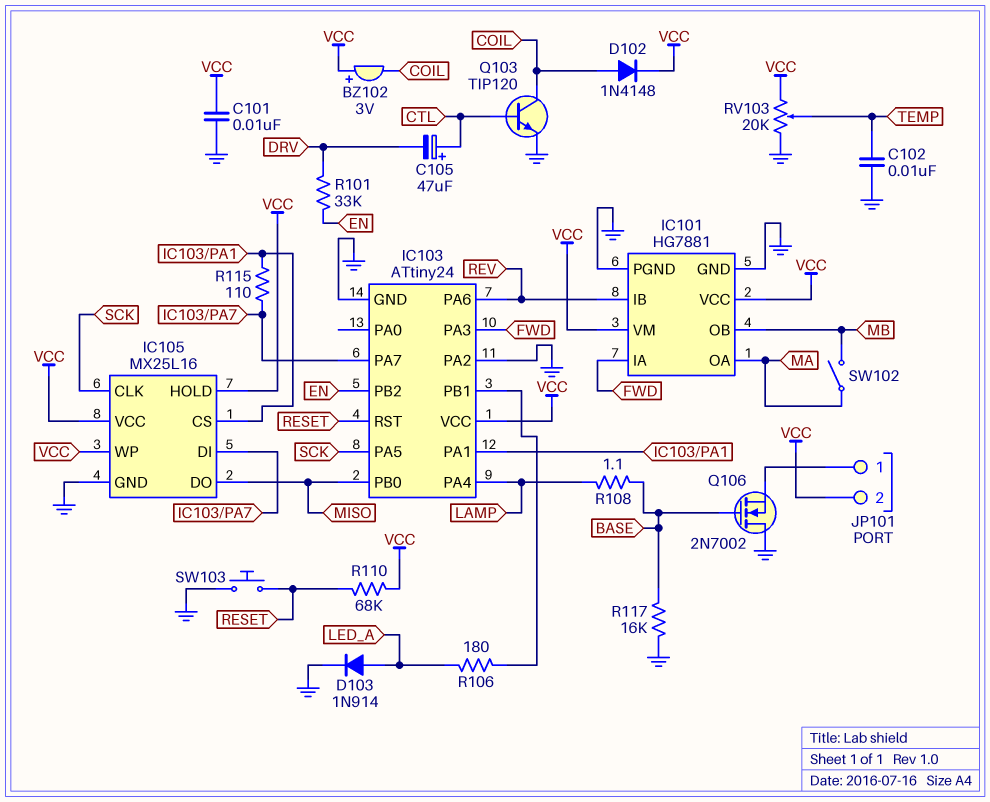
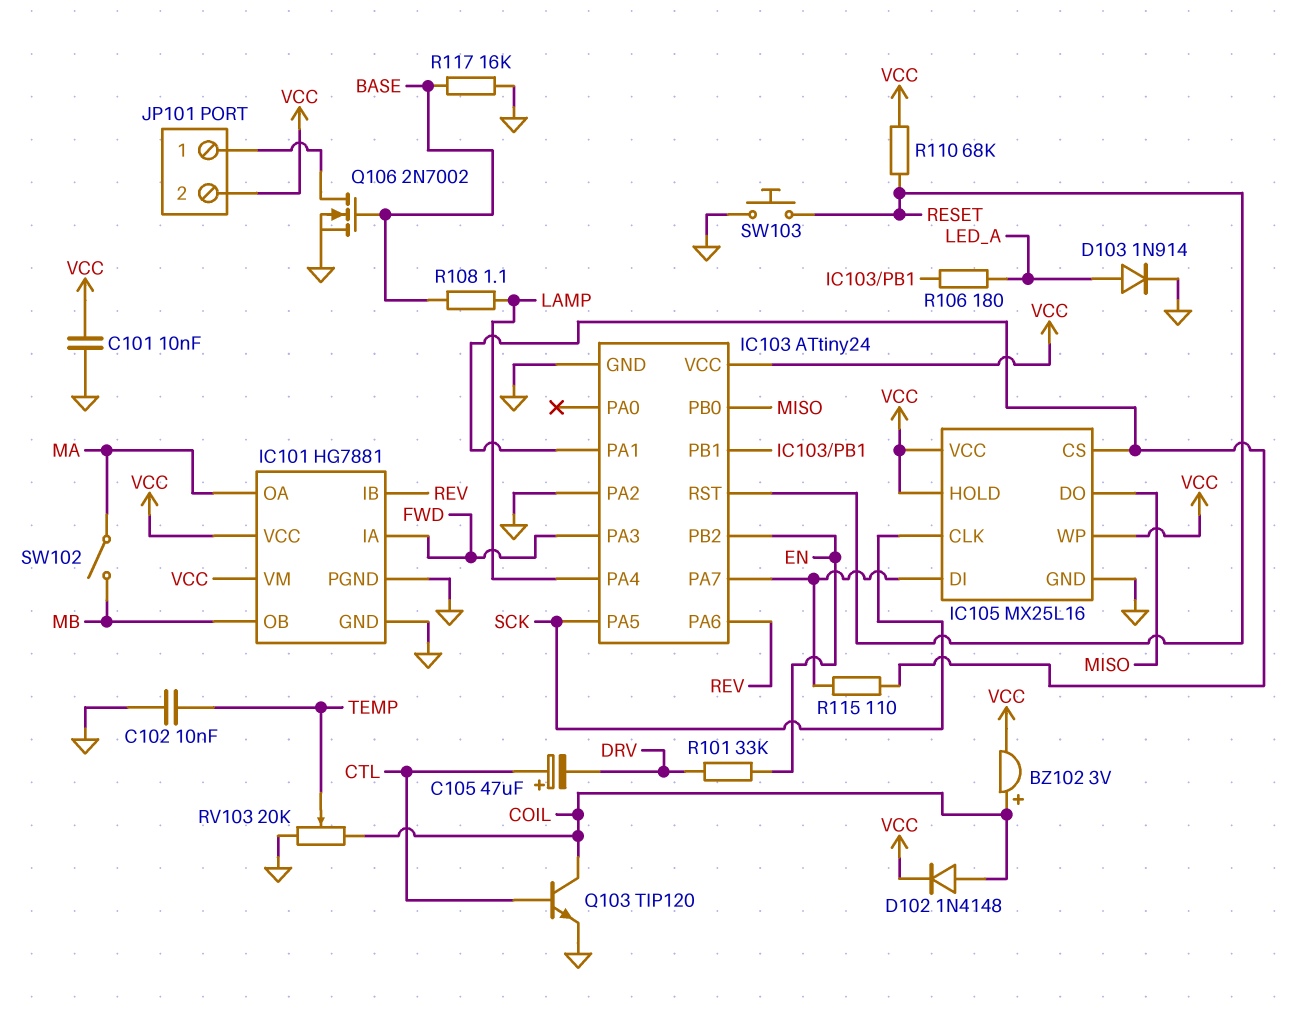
BZ102: buzzer 3V (plus VCC, minus COIL) -> buzzer 3V (plus COIL, minus VCC)
Q106: NMOS 2N7002 (G BASE, D GND, S JP101/1) -> NMOS 2N7002 (G BASE, D JP101/1, S GND)
RV103: 20k (GND, VCC, wiper TEMP) -> 20k (COIL, GND, wiper TEMP)

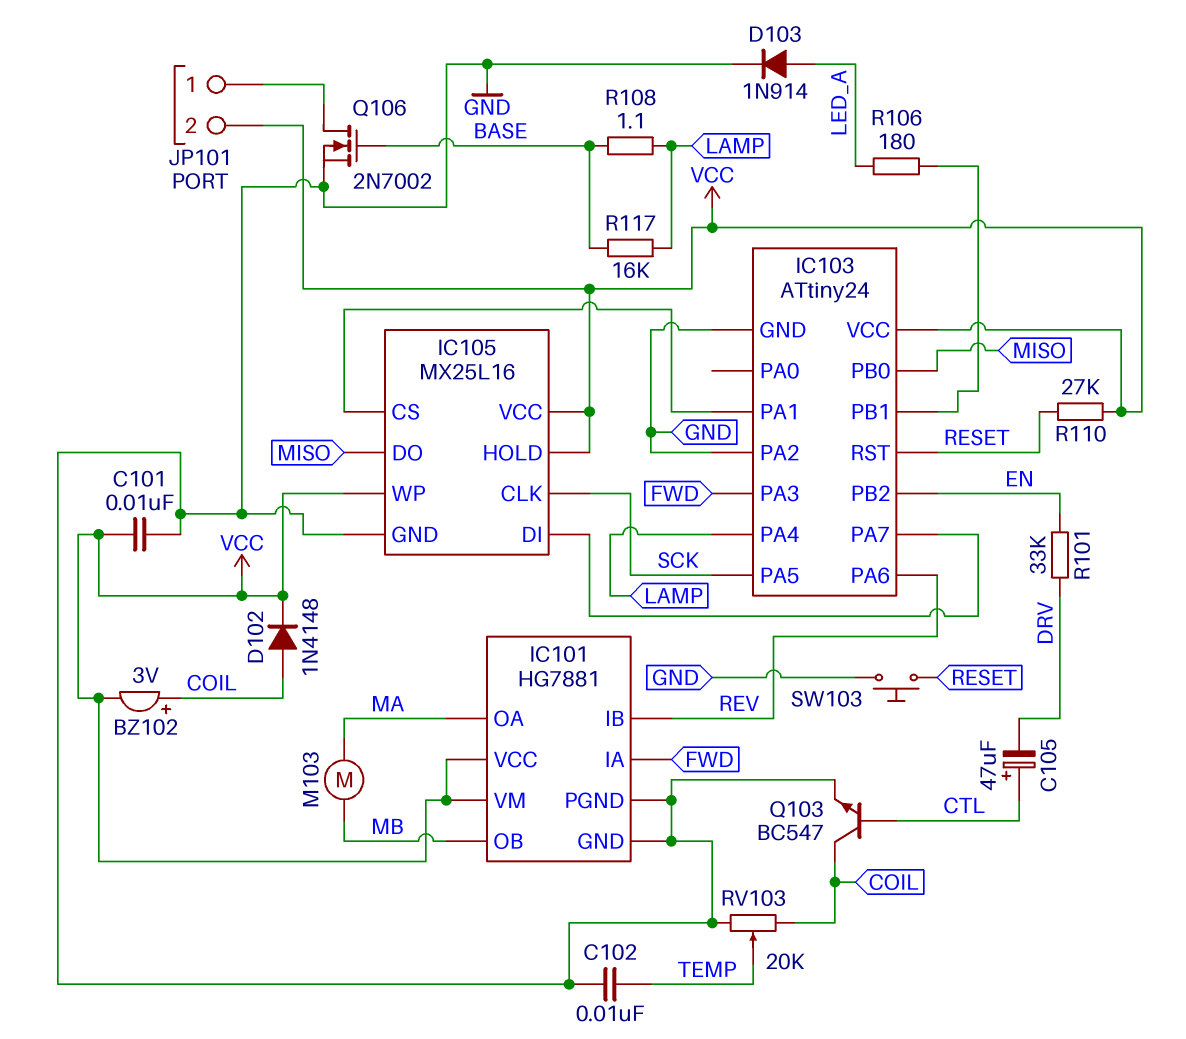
M103: none -> motor (MA, MB)
Q103: NPN TIP120 (B CTL, C COIL, E GND) -> NPN BC547 (B CTL, C COIL, E GND)
R110: 68k (RESET, VCC) -> 27k (RESET, VCC)
R115: 110 (IC103/PA1, IC103/PA7) -> none
R117: 16k (BASE, GND) -> 16k (BASE, LAMP)
SW102: switch (MA, MB) -> none

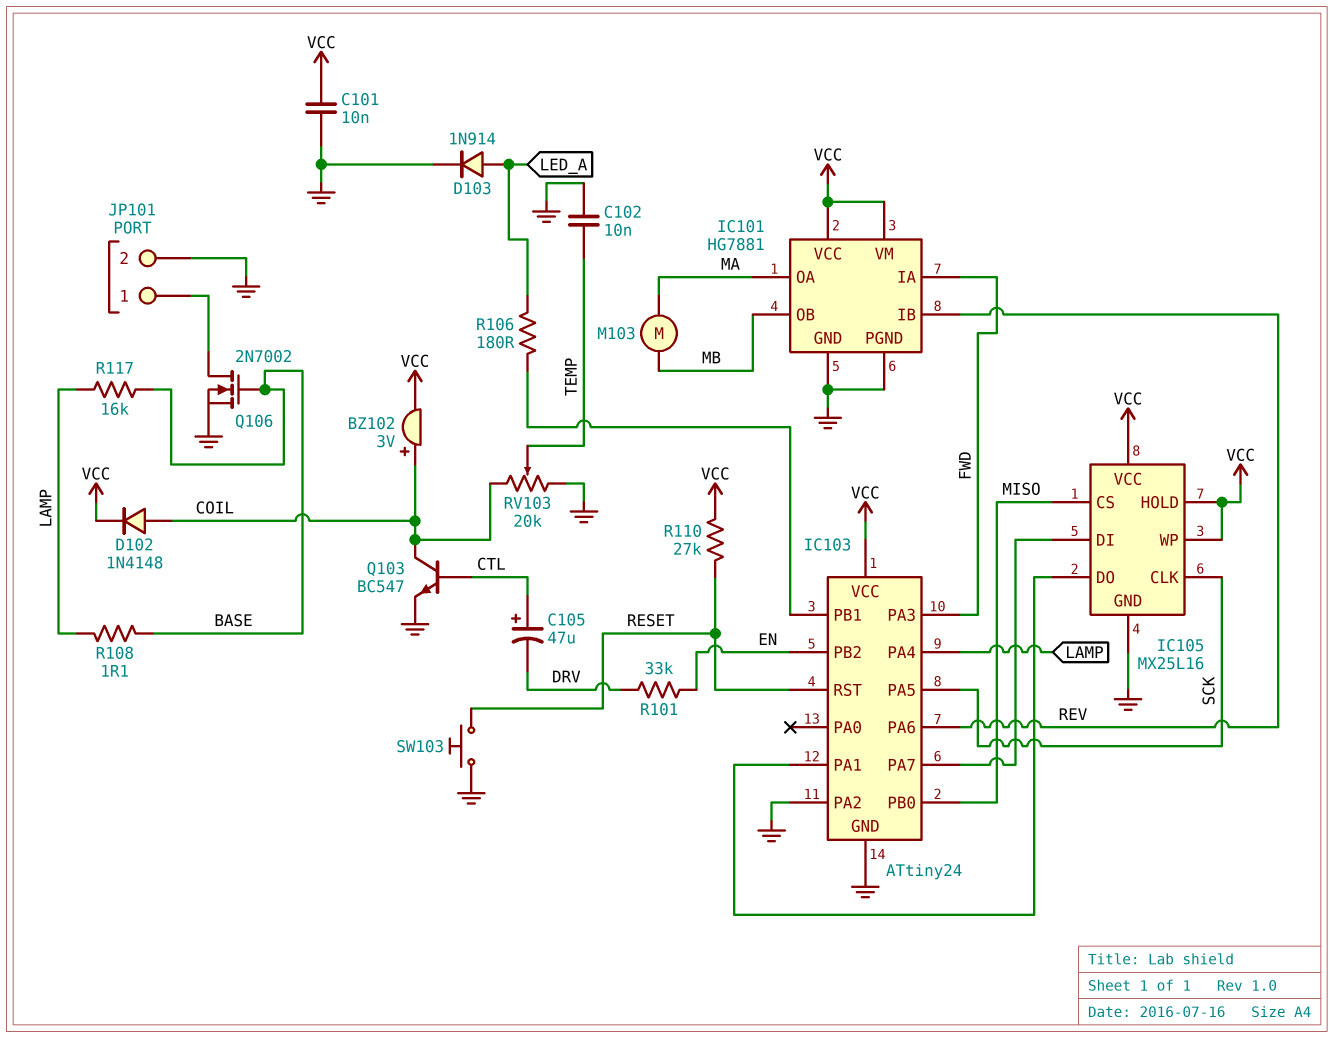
IC105 pin CS: IC103/PA1 -> MISO
IC105 pin DO: MISO -> IC103/PA1
JP101 pin 2: VCC -> GND

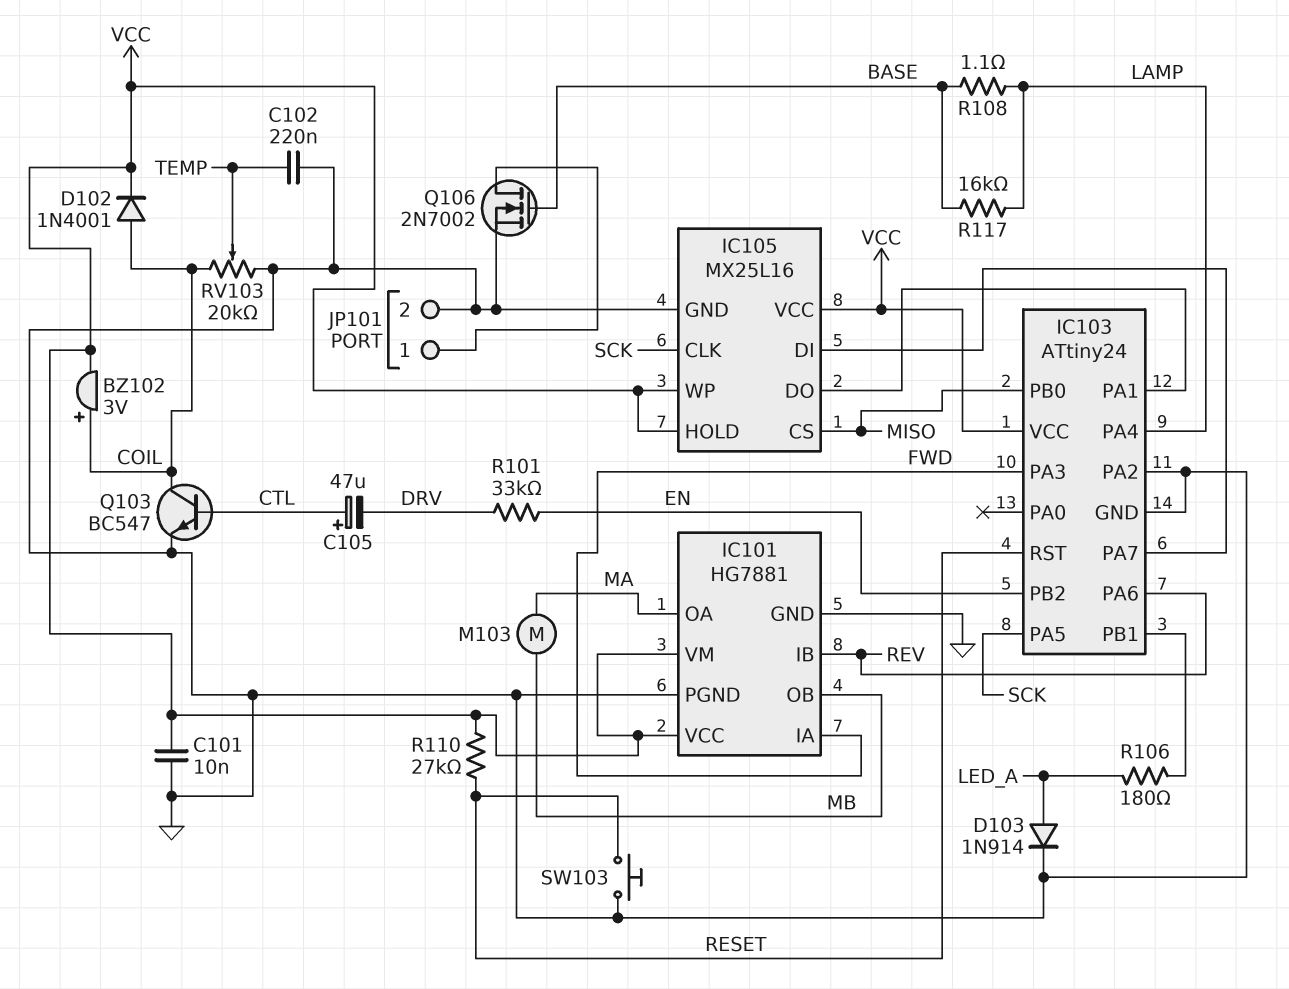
C102: 10nF (GND, TEMP) -> 220nF (GND, TEMP)
D102: diode 1N4148 (A COIL, K VCC) -> diode 1N4001 (A COIL, K VCC)

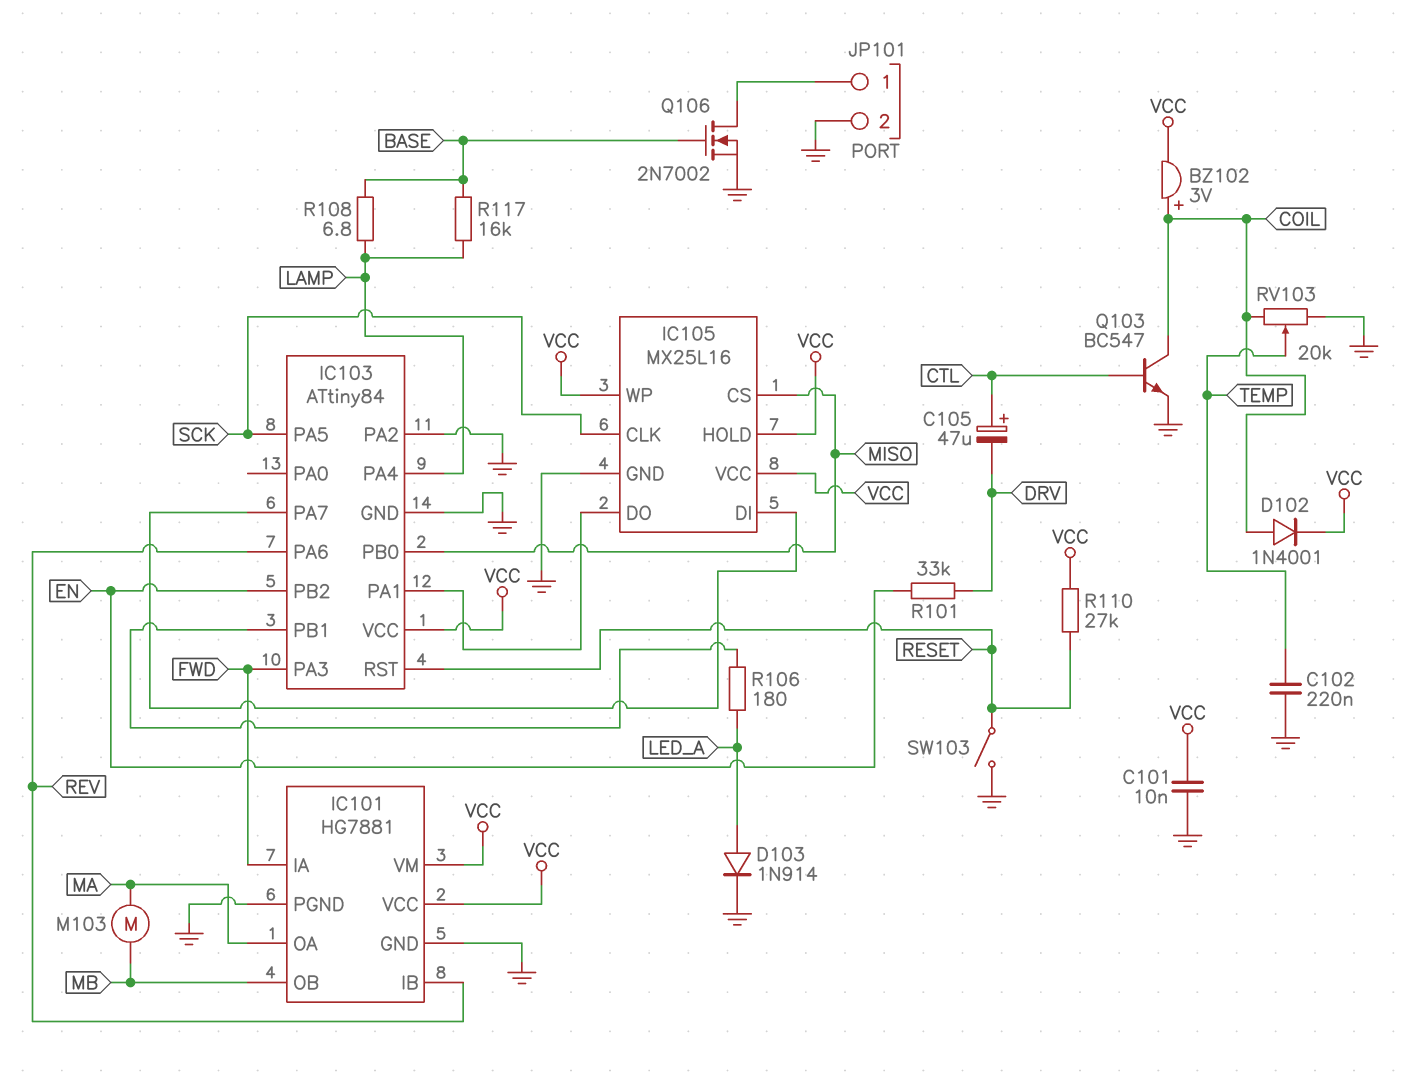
IC103: ATtiny24 -> ATtiny84
R108: 1.1 (BASE, LAMP) -> 6.8 (BASE, LAMP)
SW103: button (GND, RESET) -> switch (GND, RESET)

